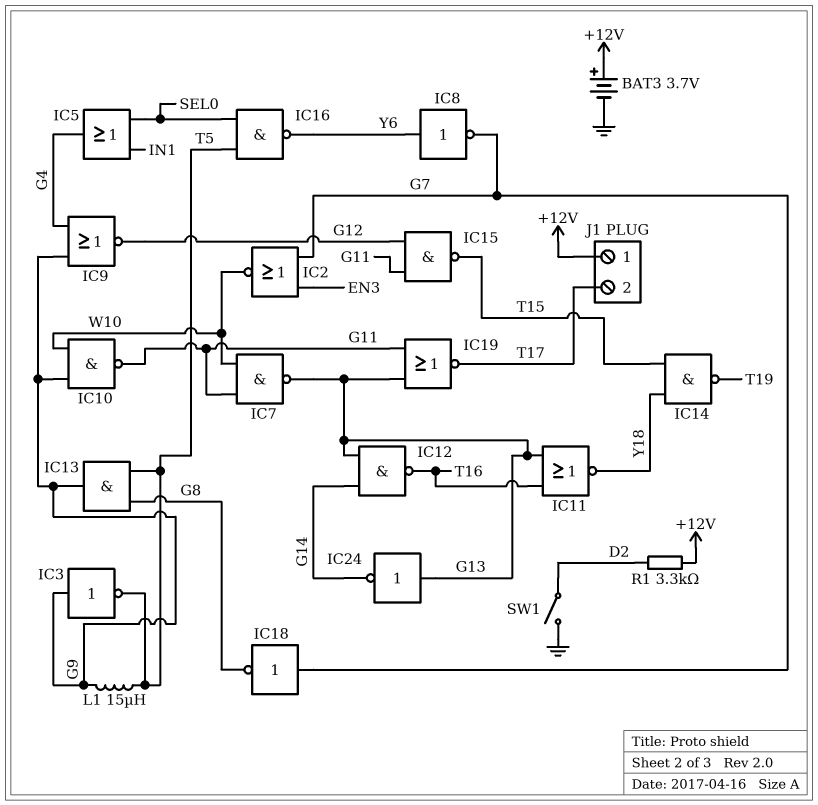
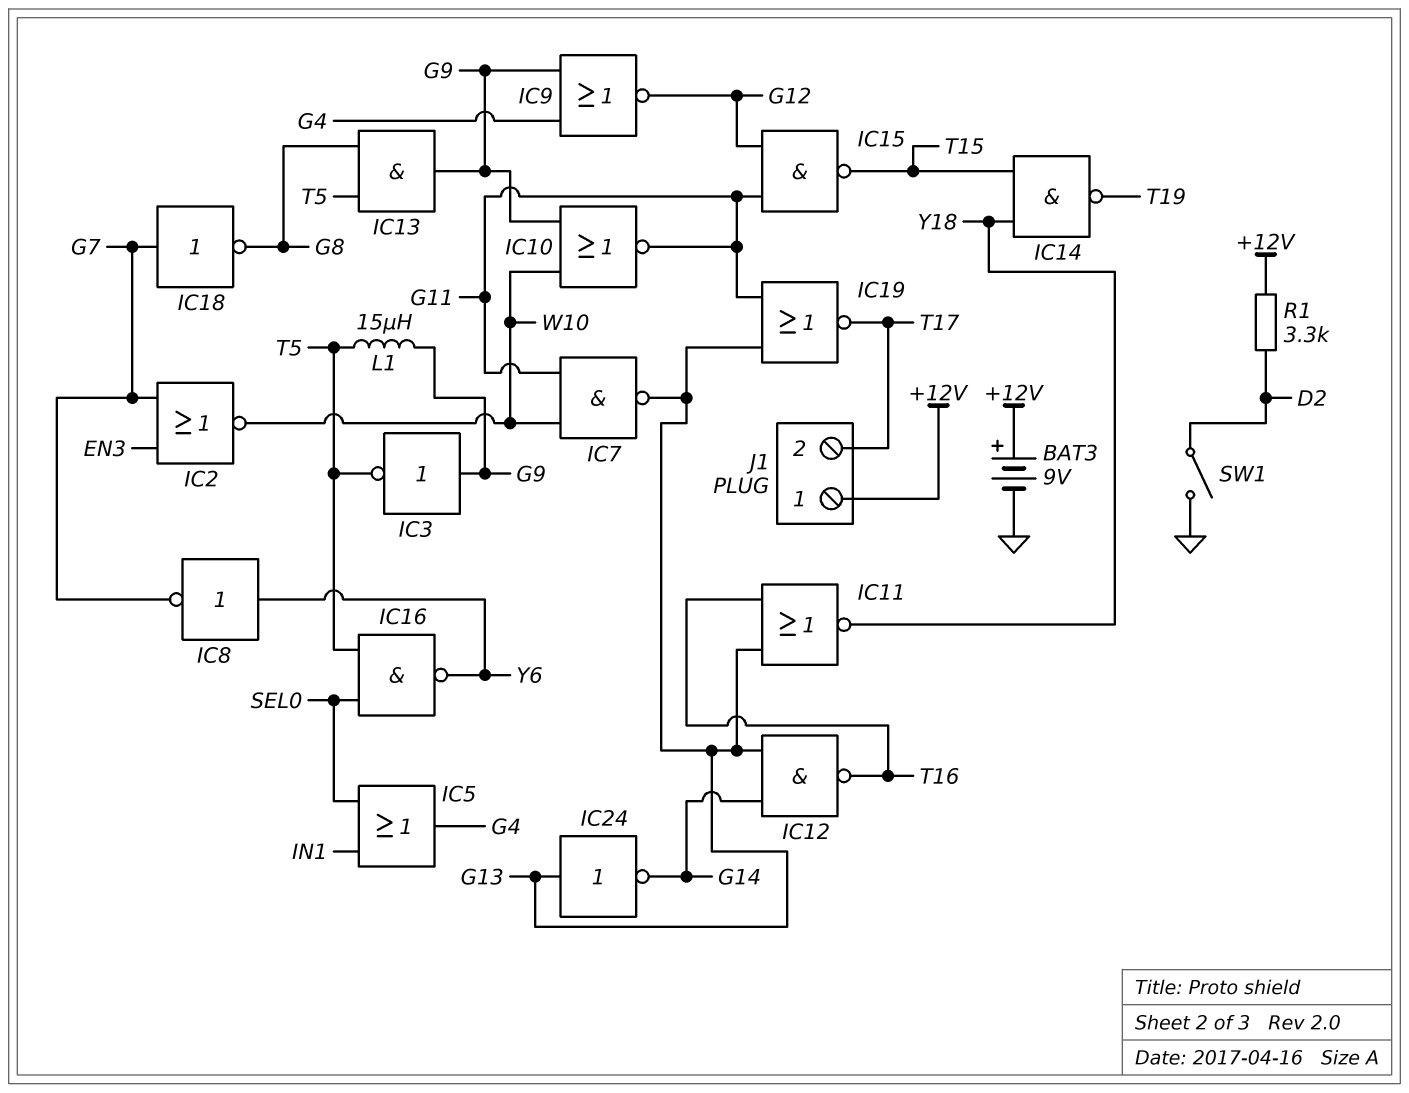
BAT3: 3.7V (plus +12V, minus GND) -> 9V (plus +12V, minus GND)
IC10: NAND (in G9, in W10, out G11) -> NOR (in G9, in W10, out G11)

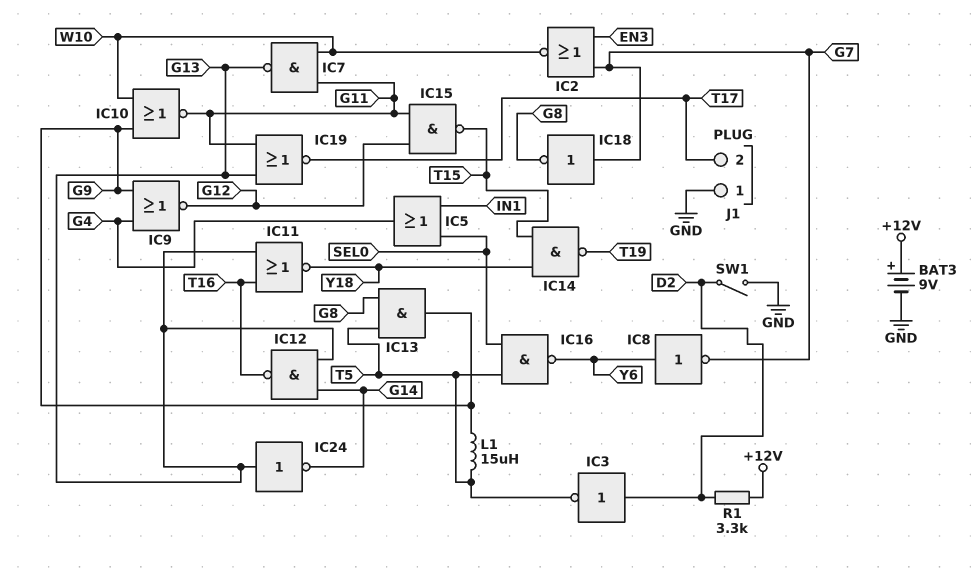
IC3: NOT (in G9, out T5) -> NOT (in D2, out T5)
J1 pin 1: +12V -> GND

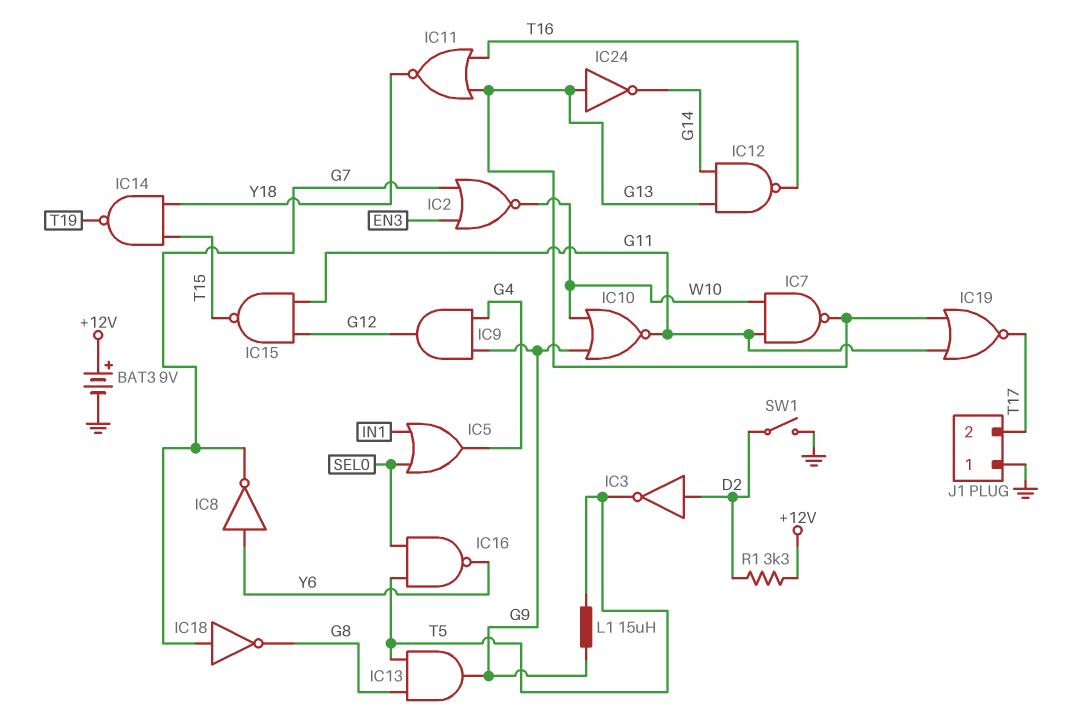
IC9: NOR (in G4, in G9, out G12) -> AND (in G4, in G9, out G12)

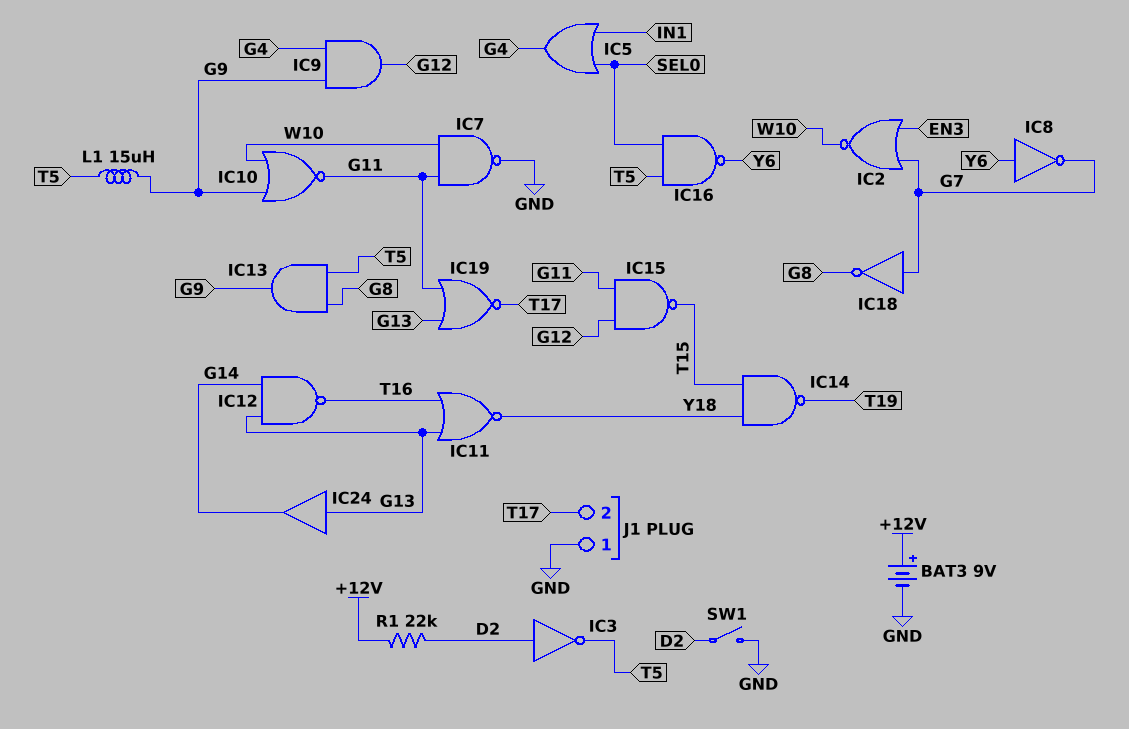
IC7: NAND (in G11, in W10, out G13) -> NAND (in G11, in W10, out GND)
IC24: NOT (in G13, out G14) -> buffer (in G13, out G14)
R1: 3.3k (+12V, D2) -> 22k (+12V, D2)

